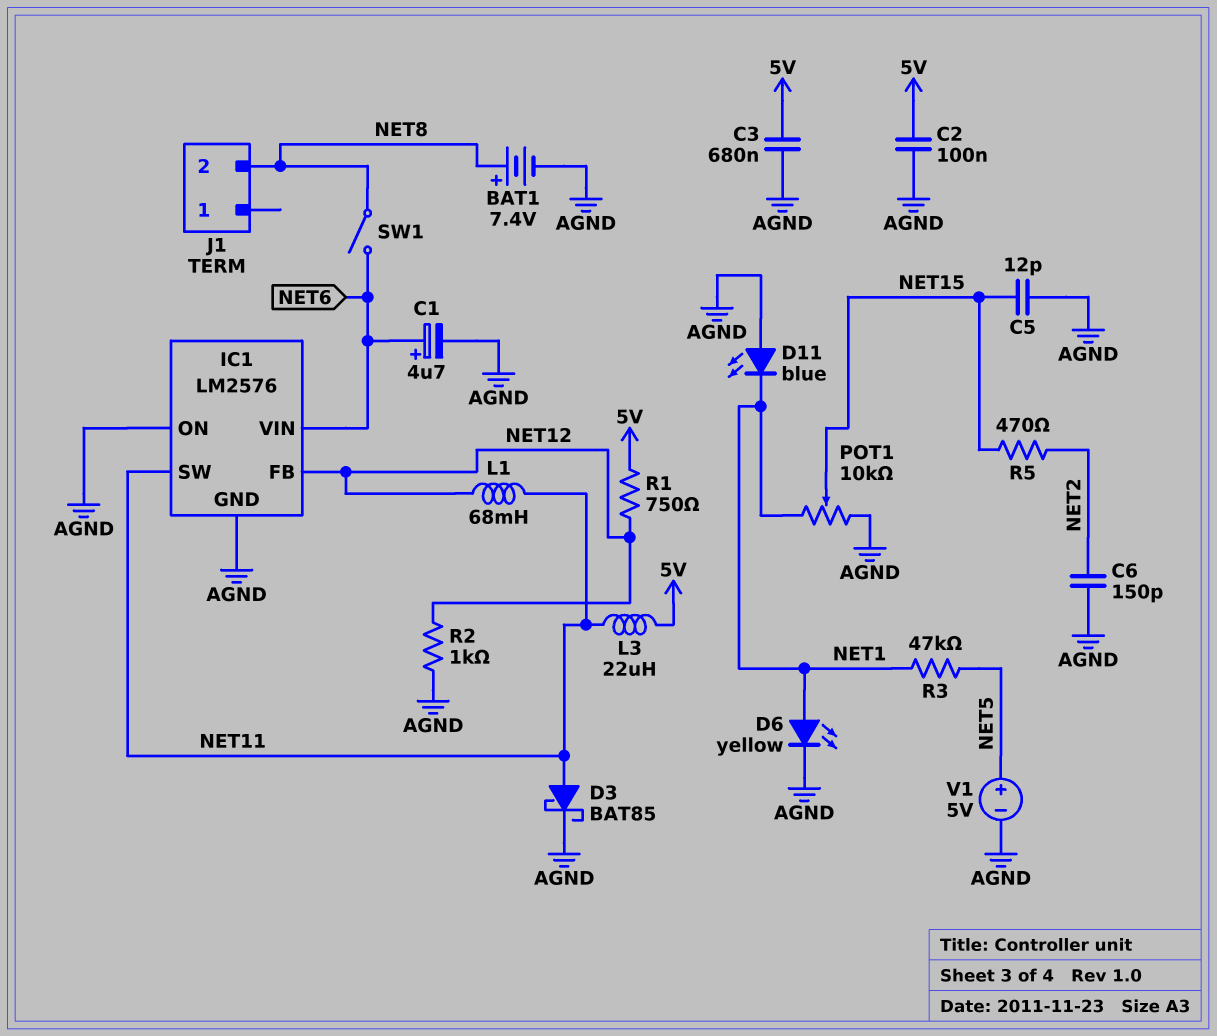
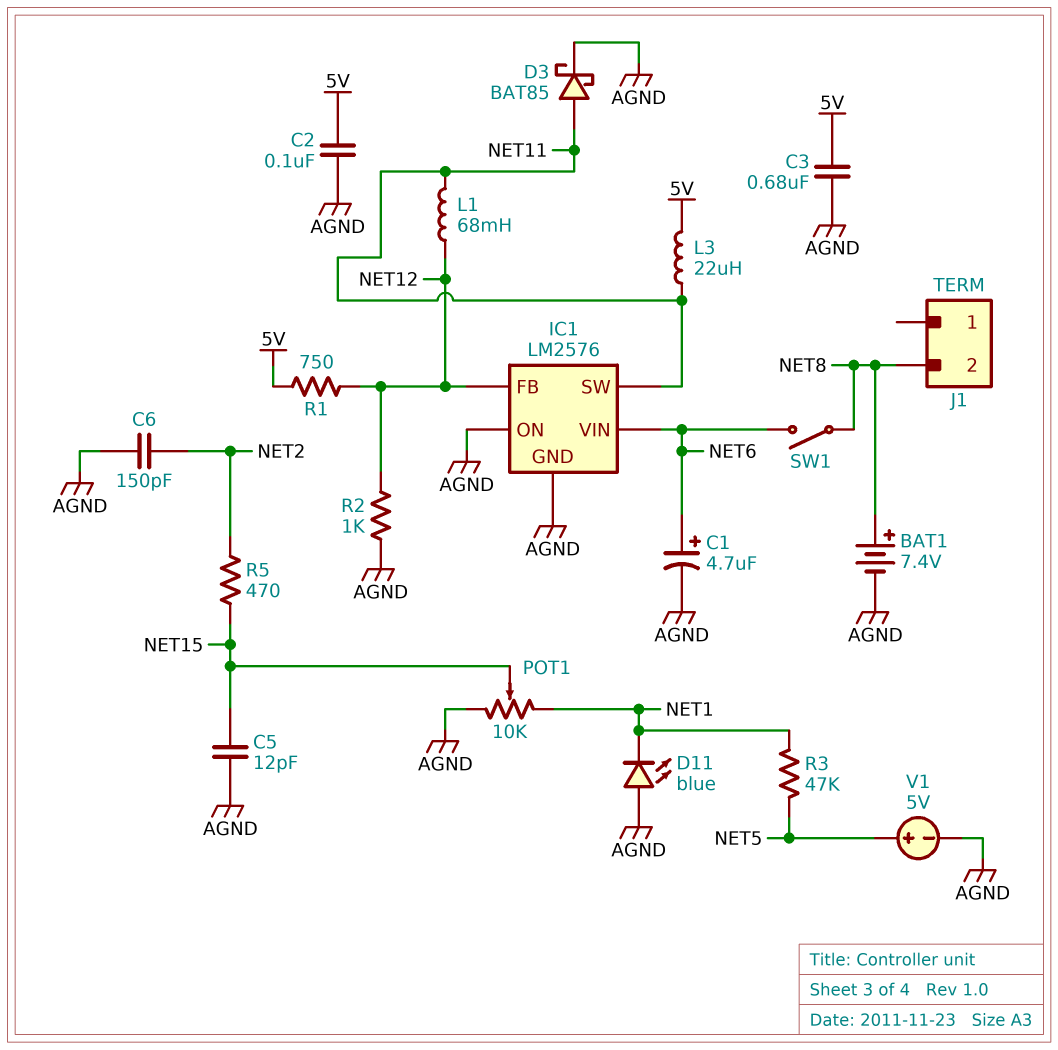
D6: LED yellow (A NET1, K AGND) -> none

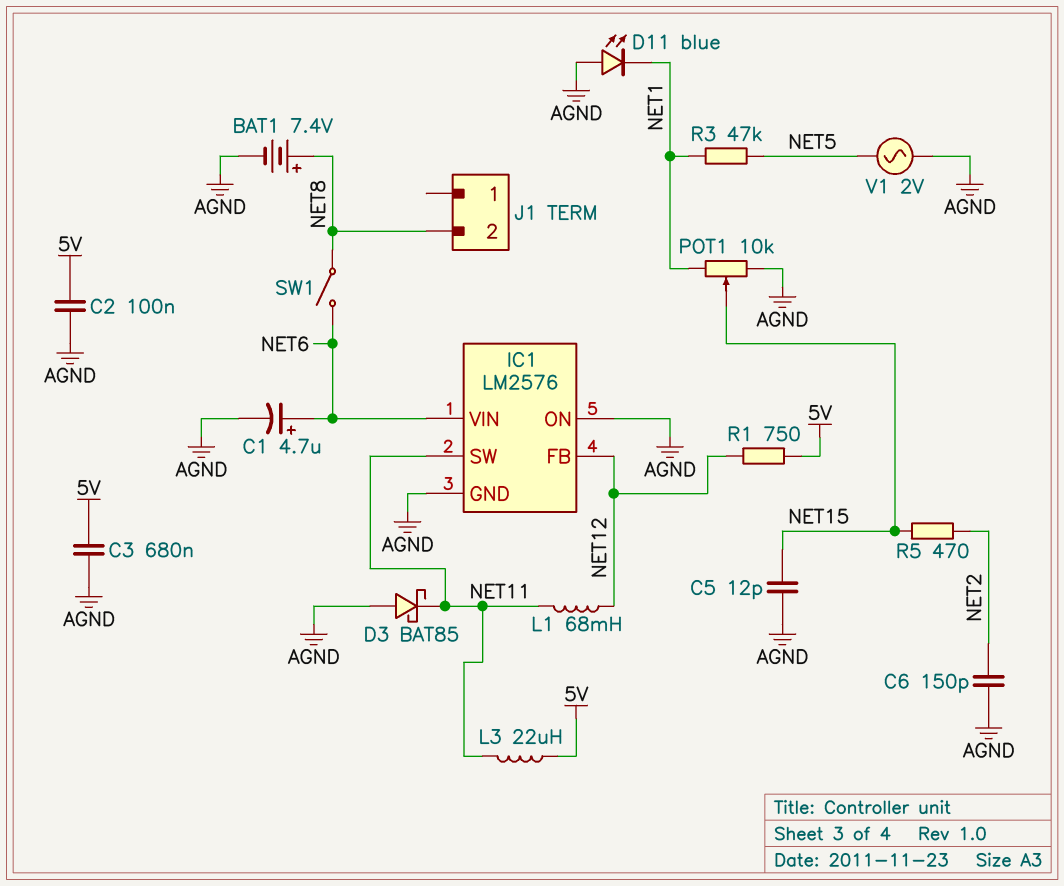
D3: schottky BAT85 (A NET11, K AGND) -> schottky BAT85 (A AGND, K NET11)
R2: 1k (AGND, NET12) -> none
V1: 5V (plus NET5, minus AGND) -> AC 2V (AGND, NET5)

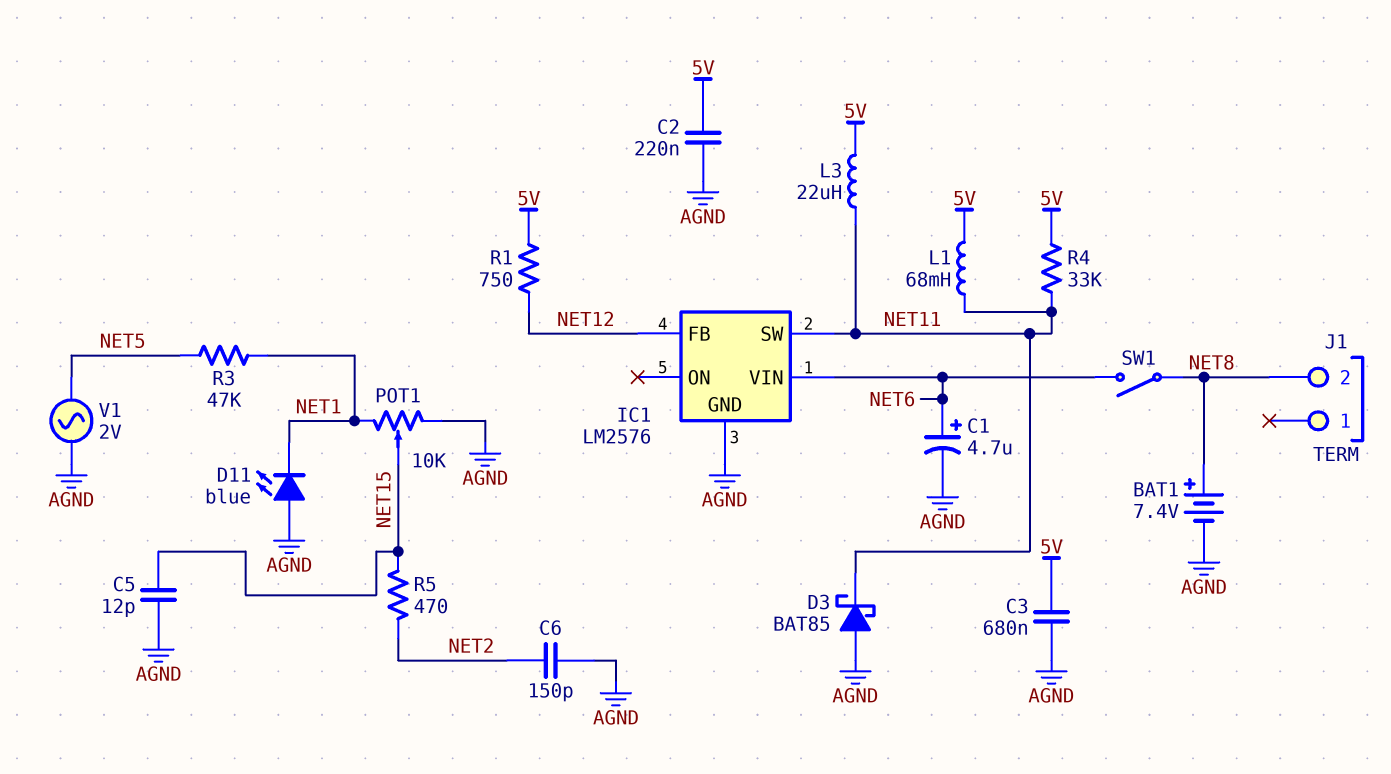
C2: 100nF (5V, AGND) -> 220nF (5V, AGND)
IC1 pin ON: AGND -> none
L1: 68mH (NET11, NET12) -> 68mH (5V, NET11)
R4: none -> 33k (5V, NET11)

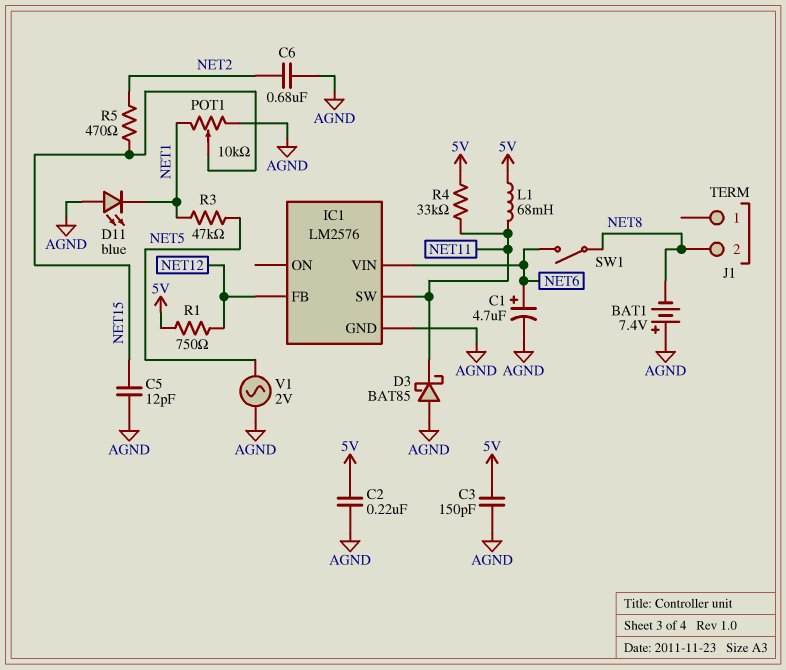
BAT1: 7.4V (plus NET8, minus AGND) -> 7.4V (plus AGND, minus NET8)
C3: 680nF (5V, AGND) -> 150pF (5V, AGND)
C6: 150pF (AGND, NET2) -> 680nF (AGND, NET2)
L3: 22uH (5V, NET11) -> none

